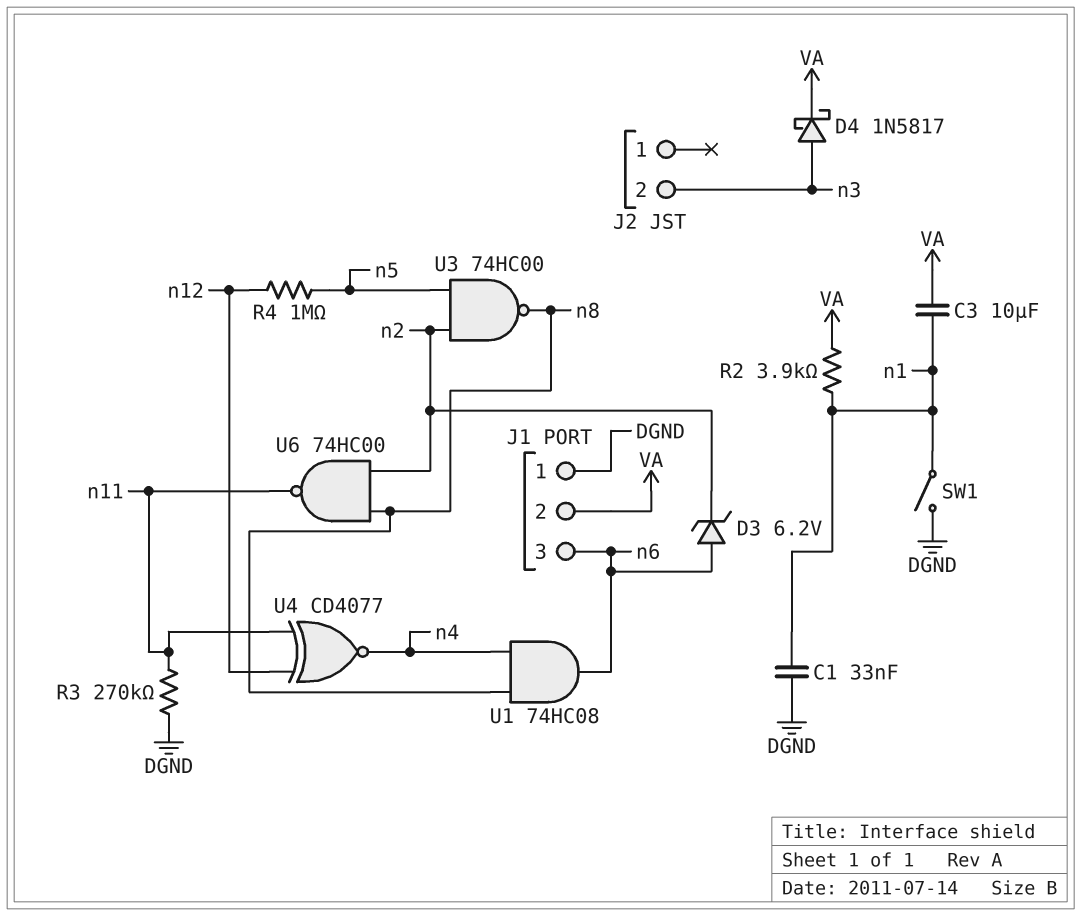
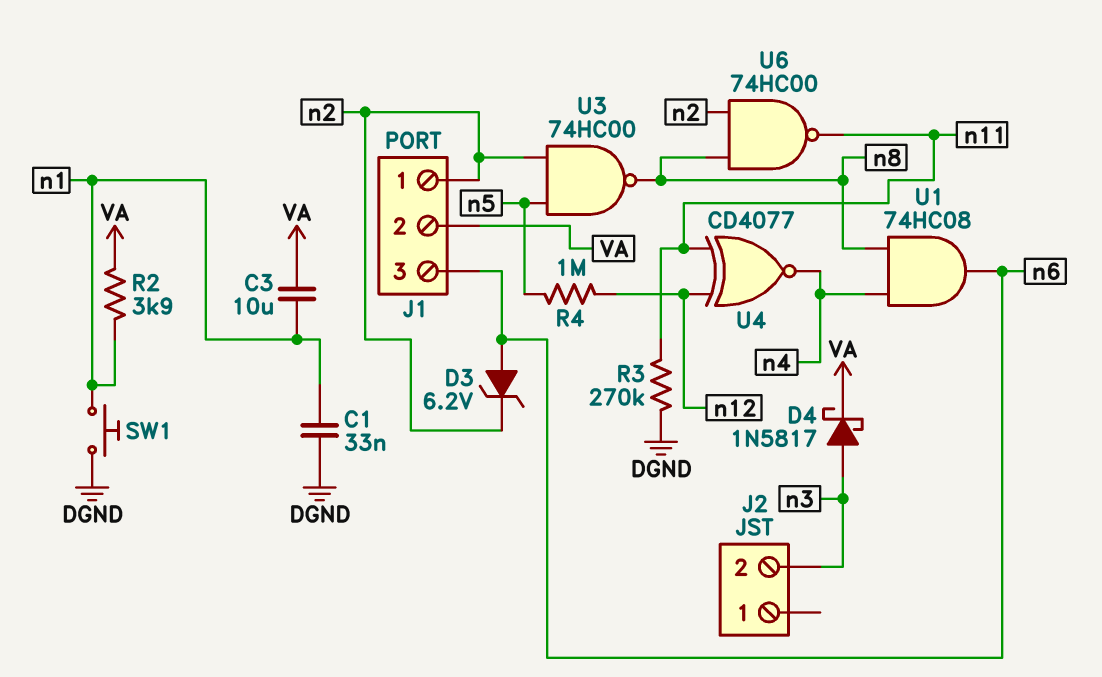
J1 pin 1: DGND -> n2
SW1: switch (DGND, n1) -> button (DGND, n1)

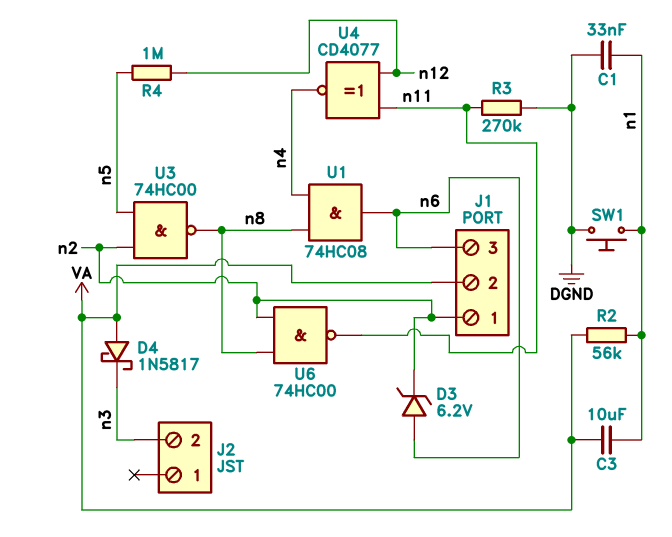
D4: schottky 1N5817 (A n3, K VA) -> schottky 1N5817 (A VA, K n3)
R2: 3.9k (VA, n1) -> 56k (VA, n1)

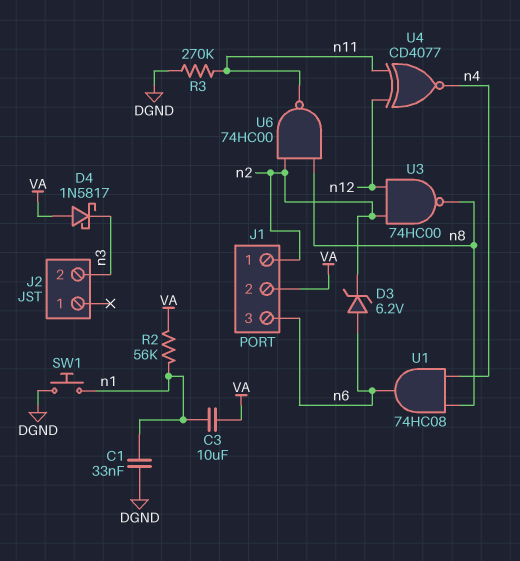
R4: 1M (n5, n12) -> none
U3: NAND 74HC00 (in n2, in n5, out n8) -> NAND 74HC00 (in n2, in n12, out n8)

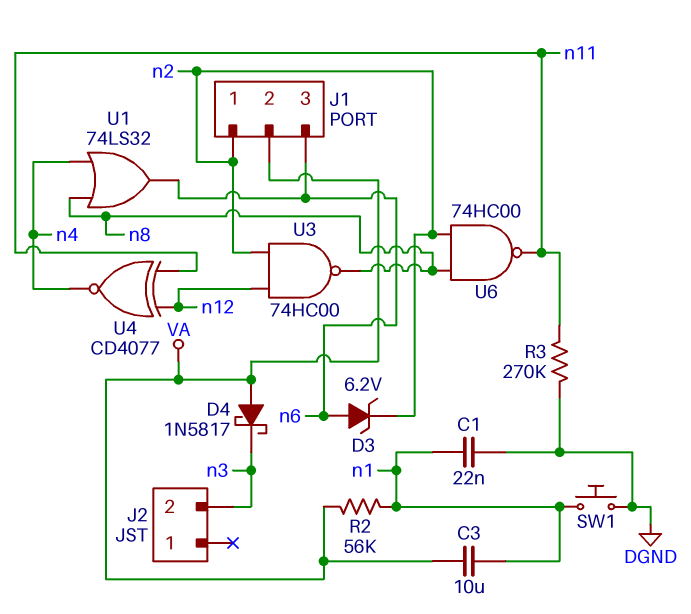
C1: 33nF (DGND, n1) -> 22nF (DGND, n1)
U1: AND 74HC08 (in n4, in n8, out n6) -> OR 74LS32 (in n4, in n8, out n6)

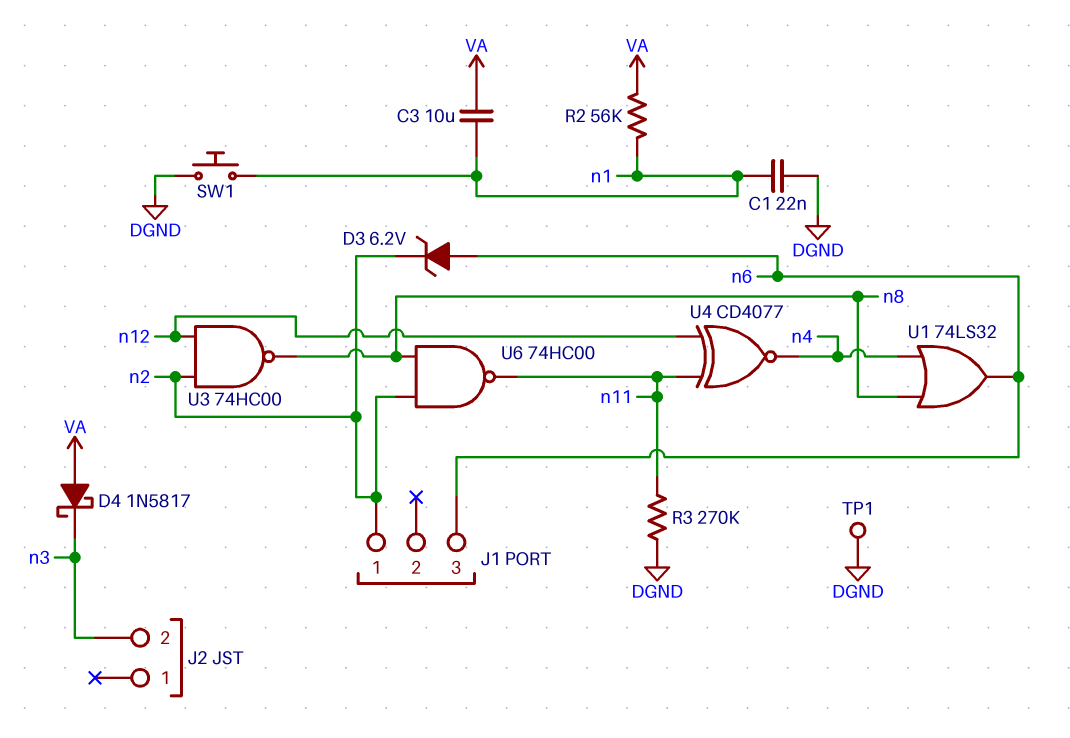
J1 pin 2: VA -> none
TP1: none -> test point (DGND)

